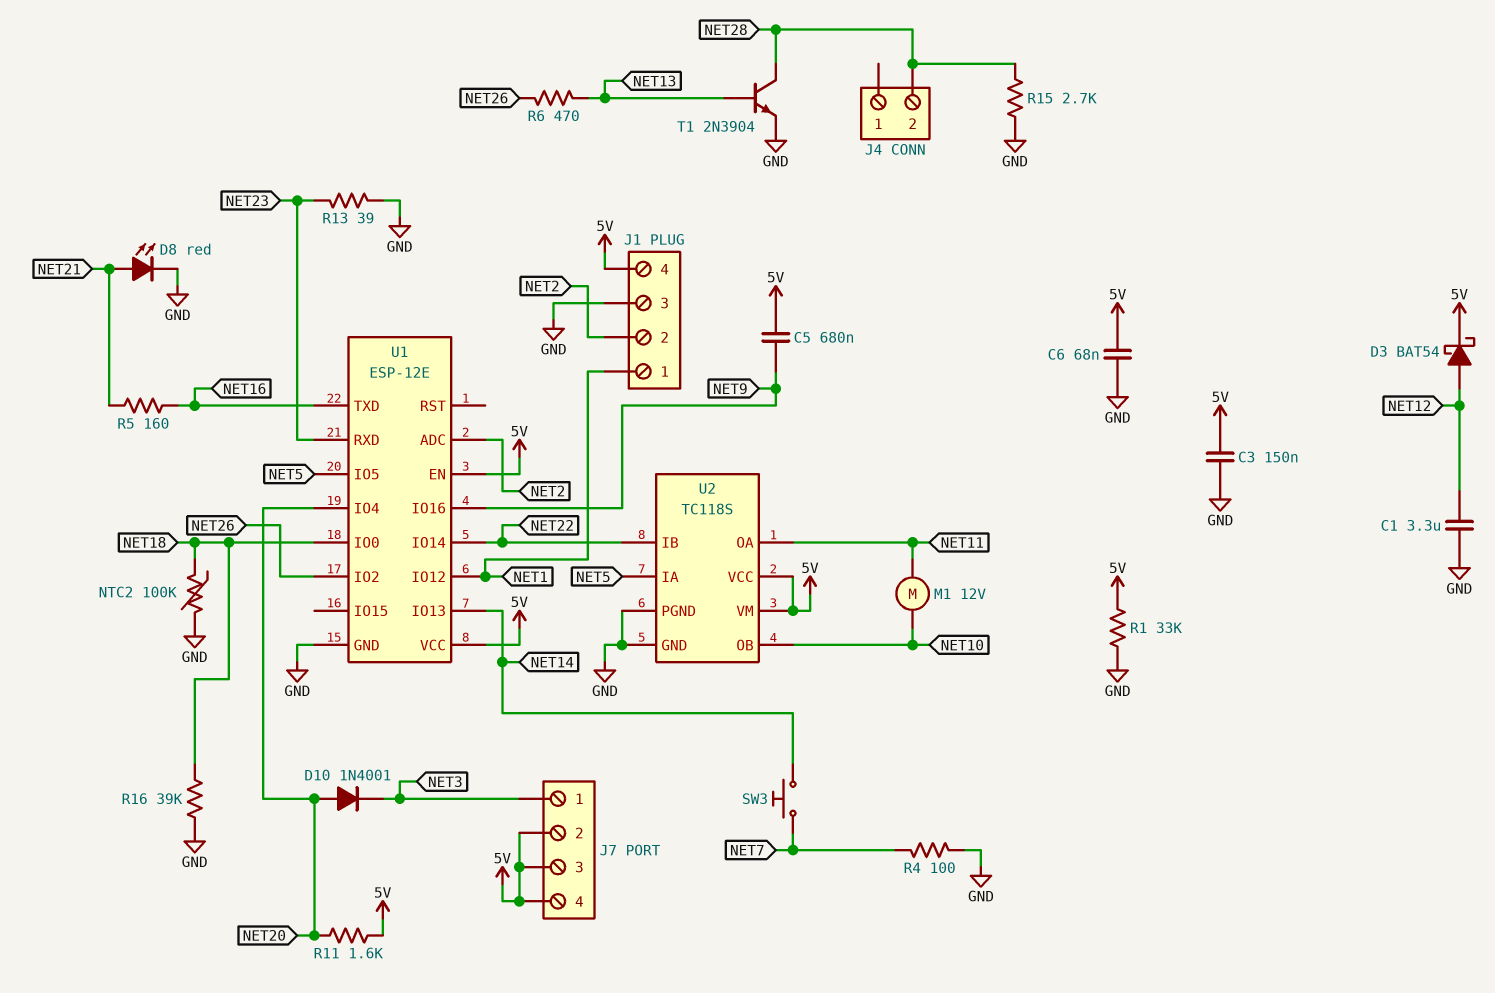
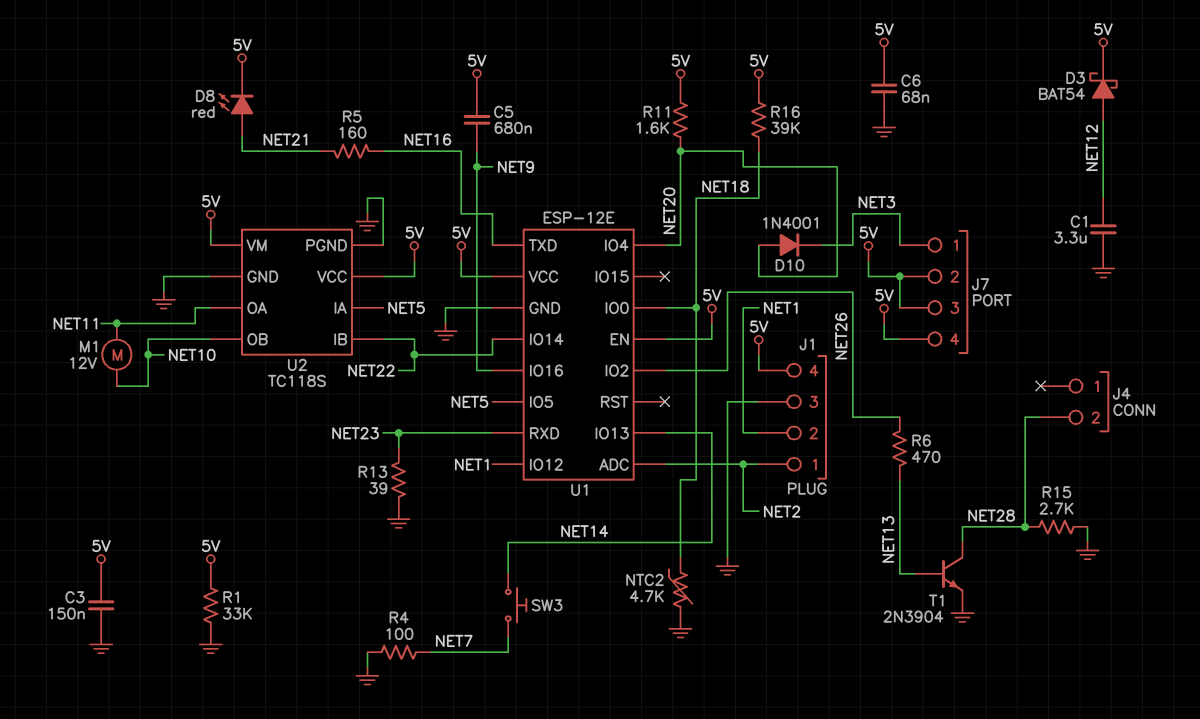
D8: LED red (A NET21, K GND) -> LED red (A NET21, K 5V)
J1 pin 1: NET1 -> NET2
J1 pin 2: NET2 -> NET1
NTC2: 100k (GND, NET18) -> 4.7k (GND, NET18)
R16: 39k (GND, NET18) -> 39k (5V, NET18)

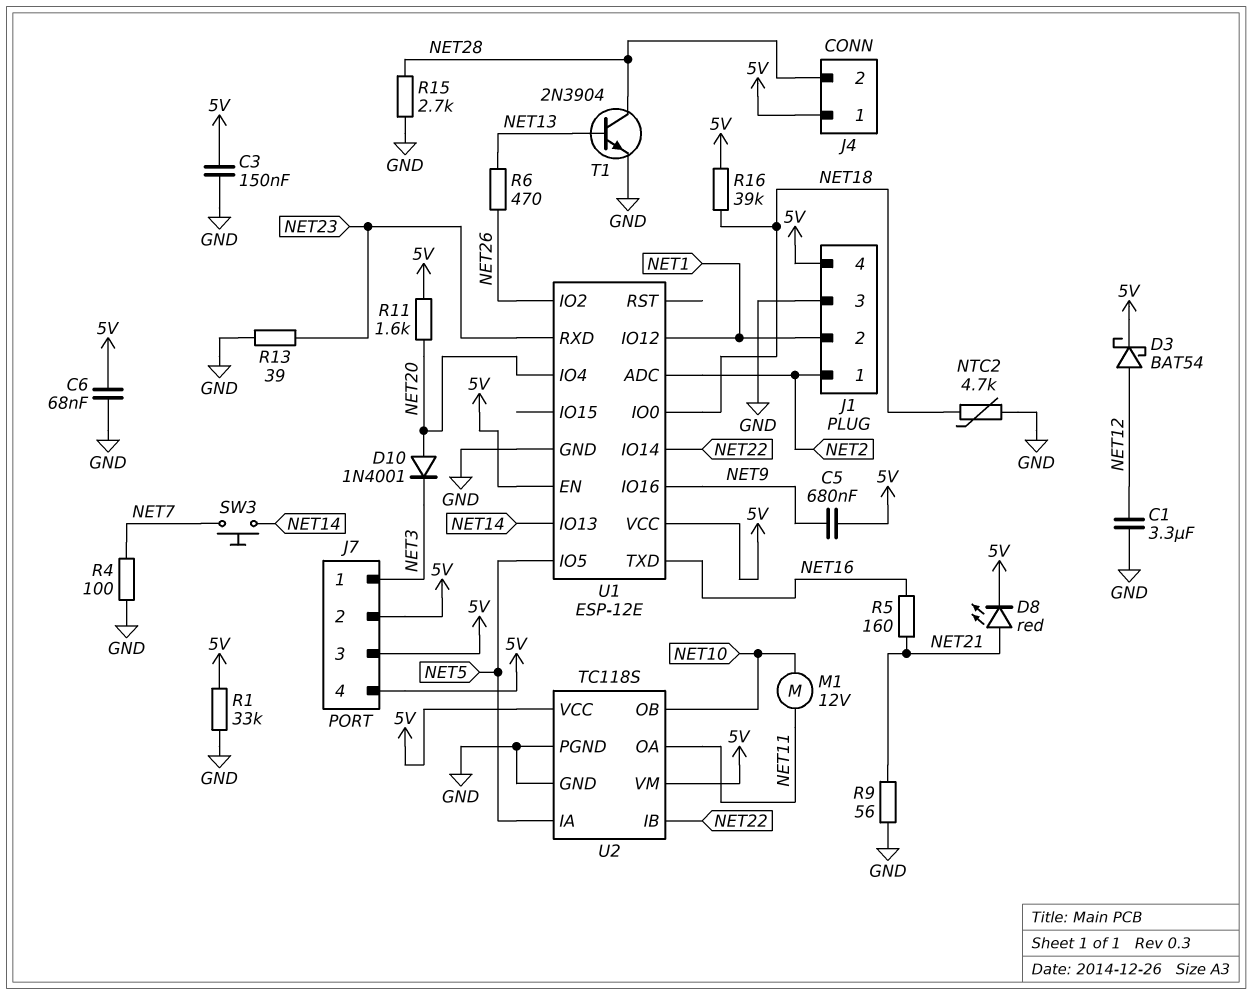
J4 pin 1: none -> 5V
R9: none -> 56 (GND, NET21)

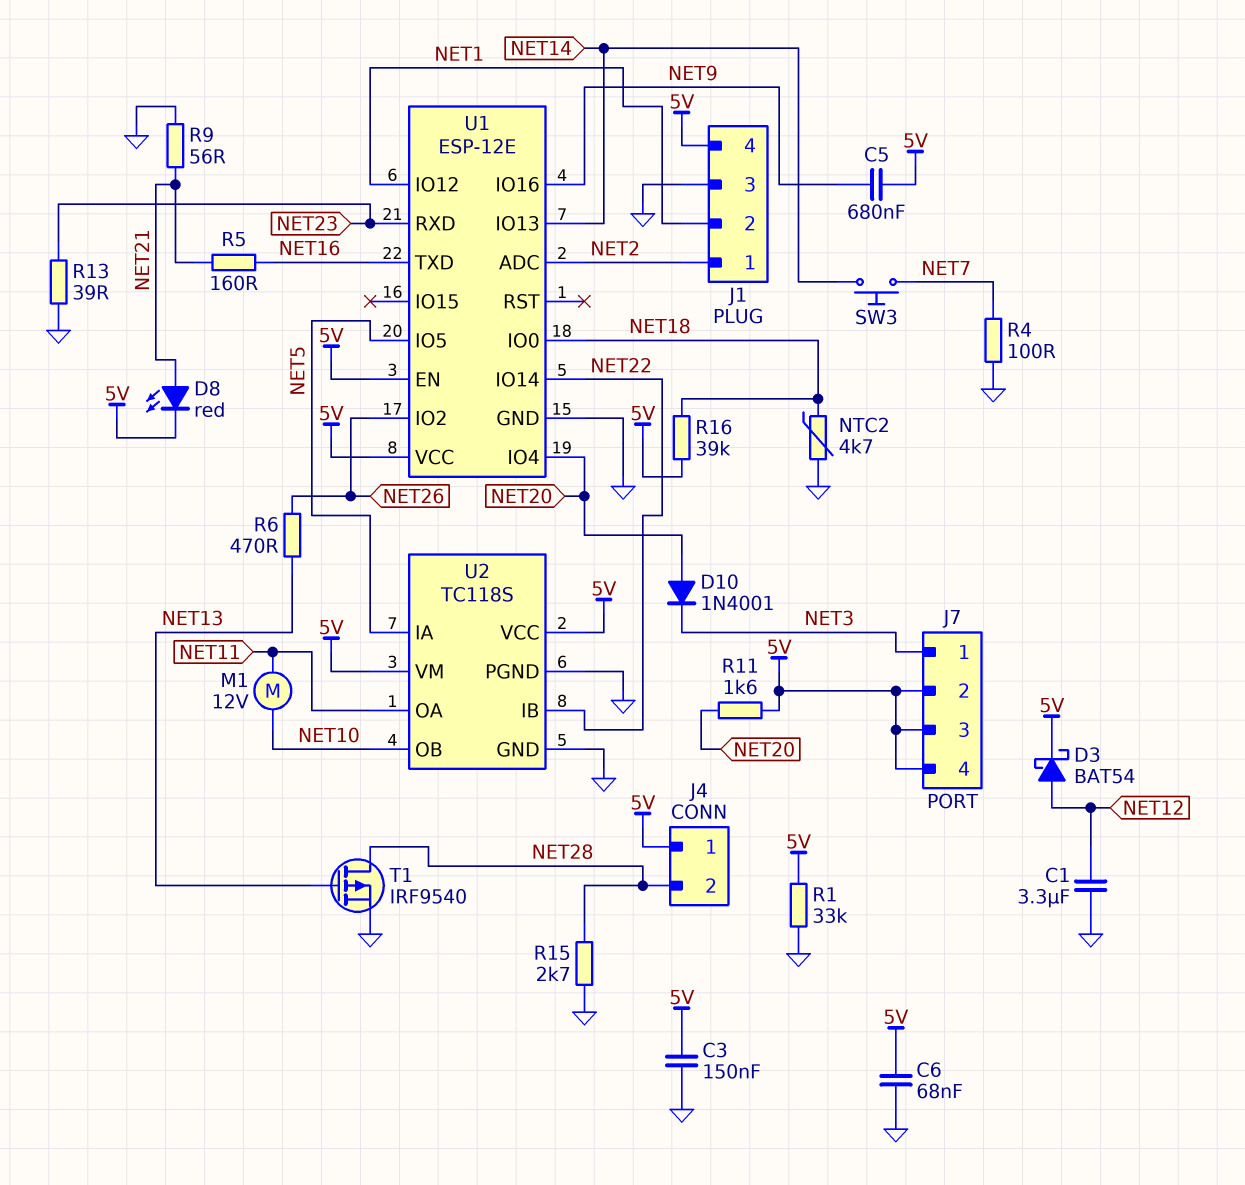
T1: NPN 2N3904 (B NET13, C NET28, E GND) -> PMOS IRF9540 (G NET13, D NET28, S GND)

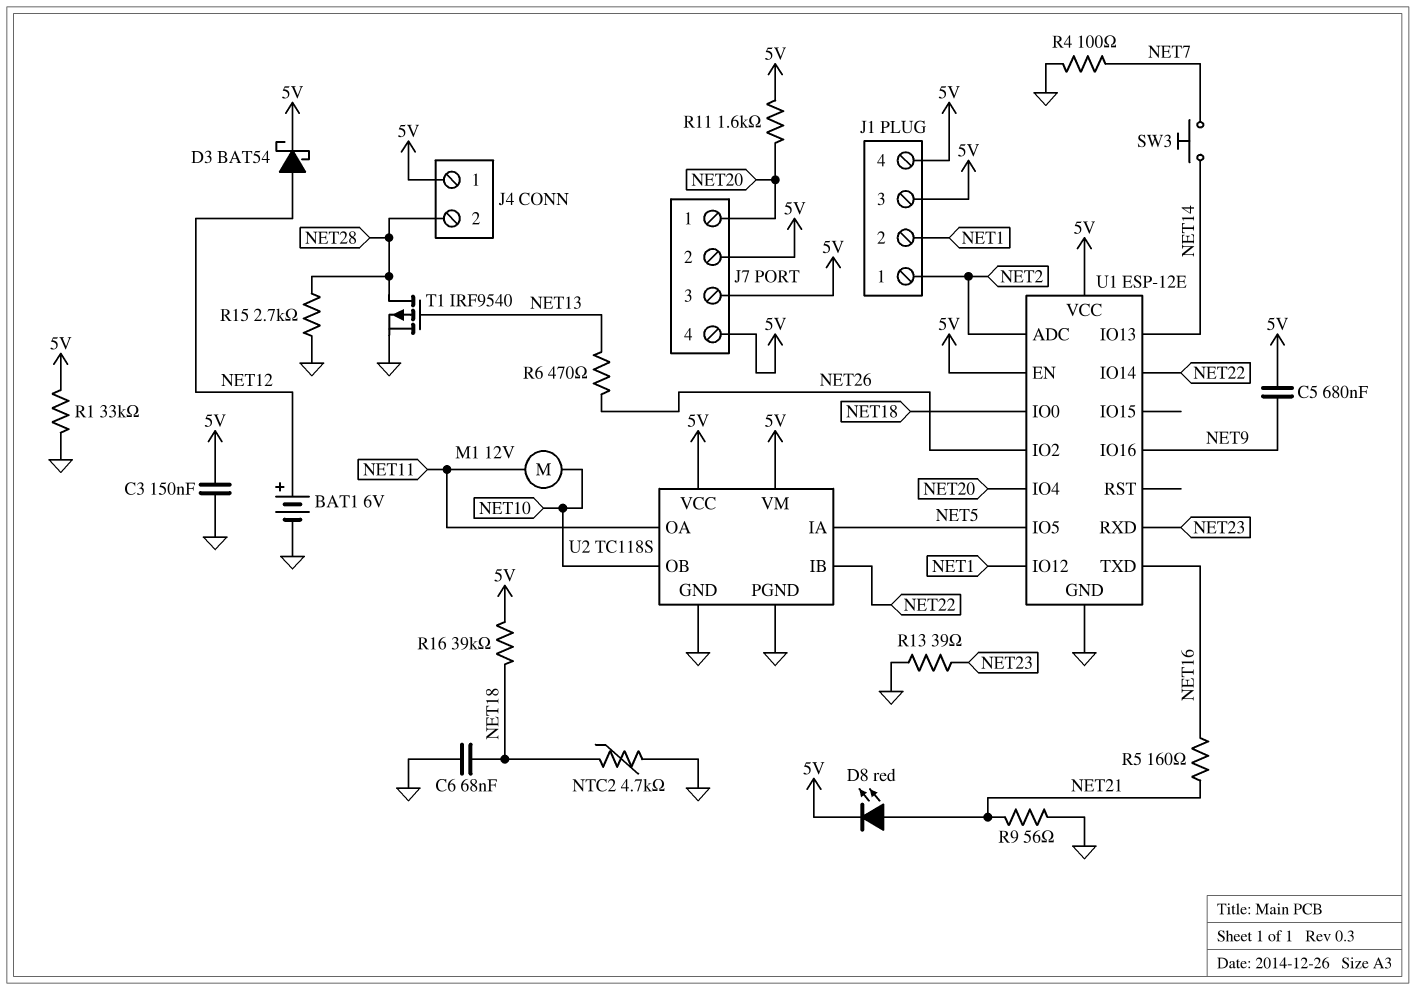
BAT1: none -> 6V (plus NET12, minus GND)
C1: 3.3uF (GND, NET12) -> none
C6: 68nF (5V, GND) -> 68nF (GND, NET18)
D10: diode 1N4001 (A NET20, K NET3) -> none
J1 pin 3: GND -> 5V
J7 pin 1: NET3 -> NET20

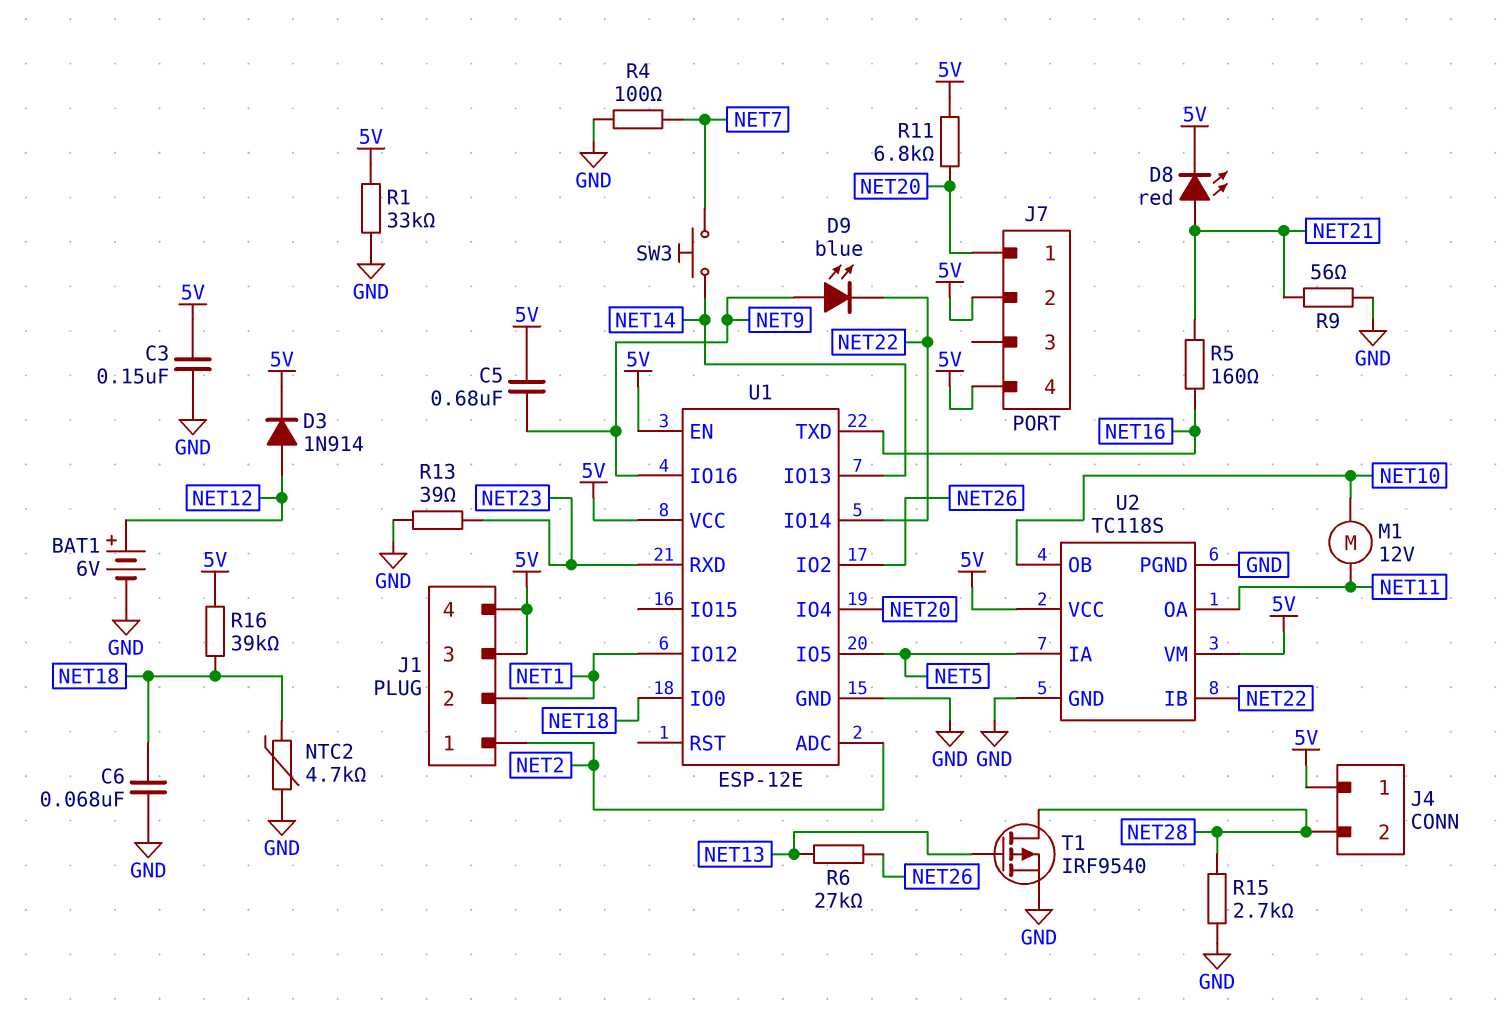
D3: schottky BAT54 (A NET12, K 5V) -> diode 1N914 (A NET12, K 5V)
D9: none -> LED blue (A NET9, K NET22)
J7 pin 3: 5V -> none
R6: 470 (NET13, NET26) -> 27k (NET13, NET26)
R11: 1.6k (5V, NET20) -> 6.8k (5V, NET20)

